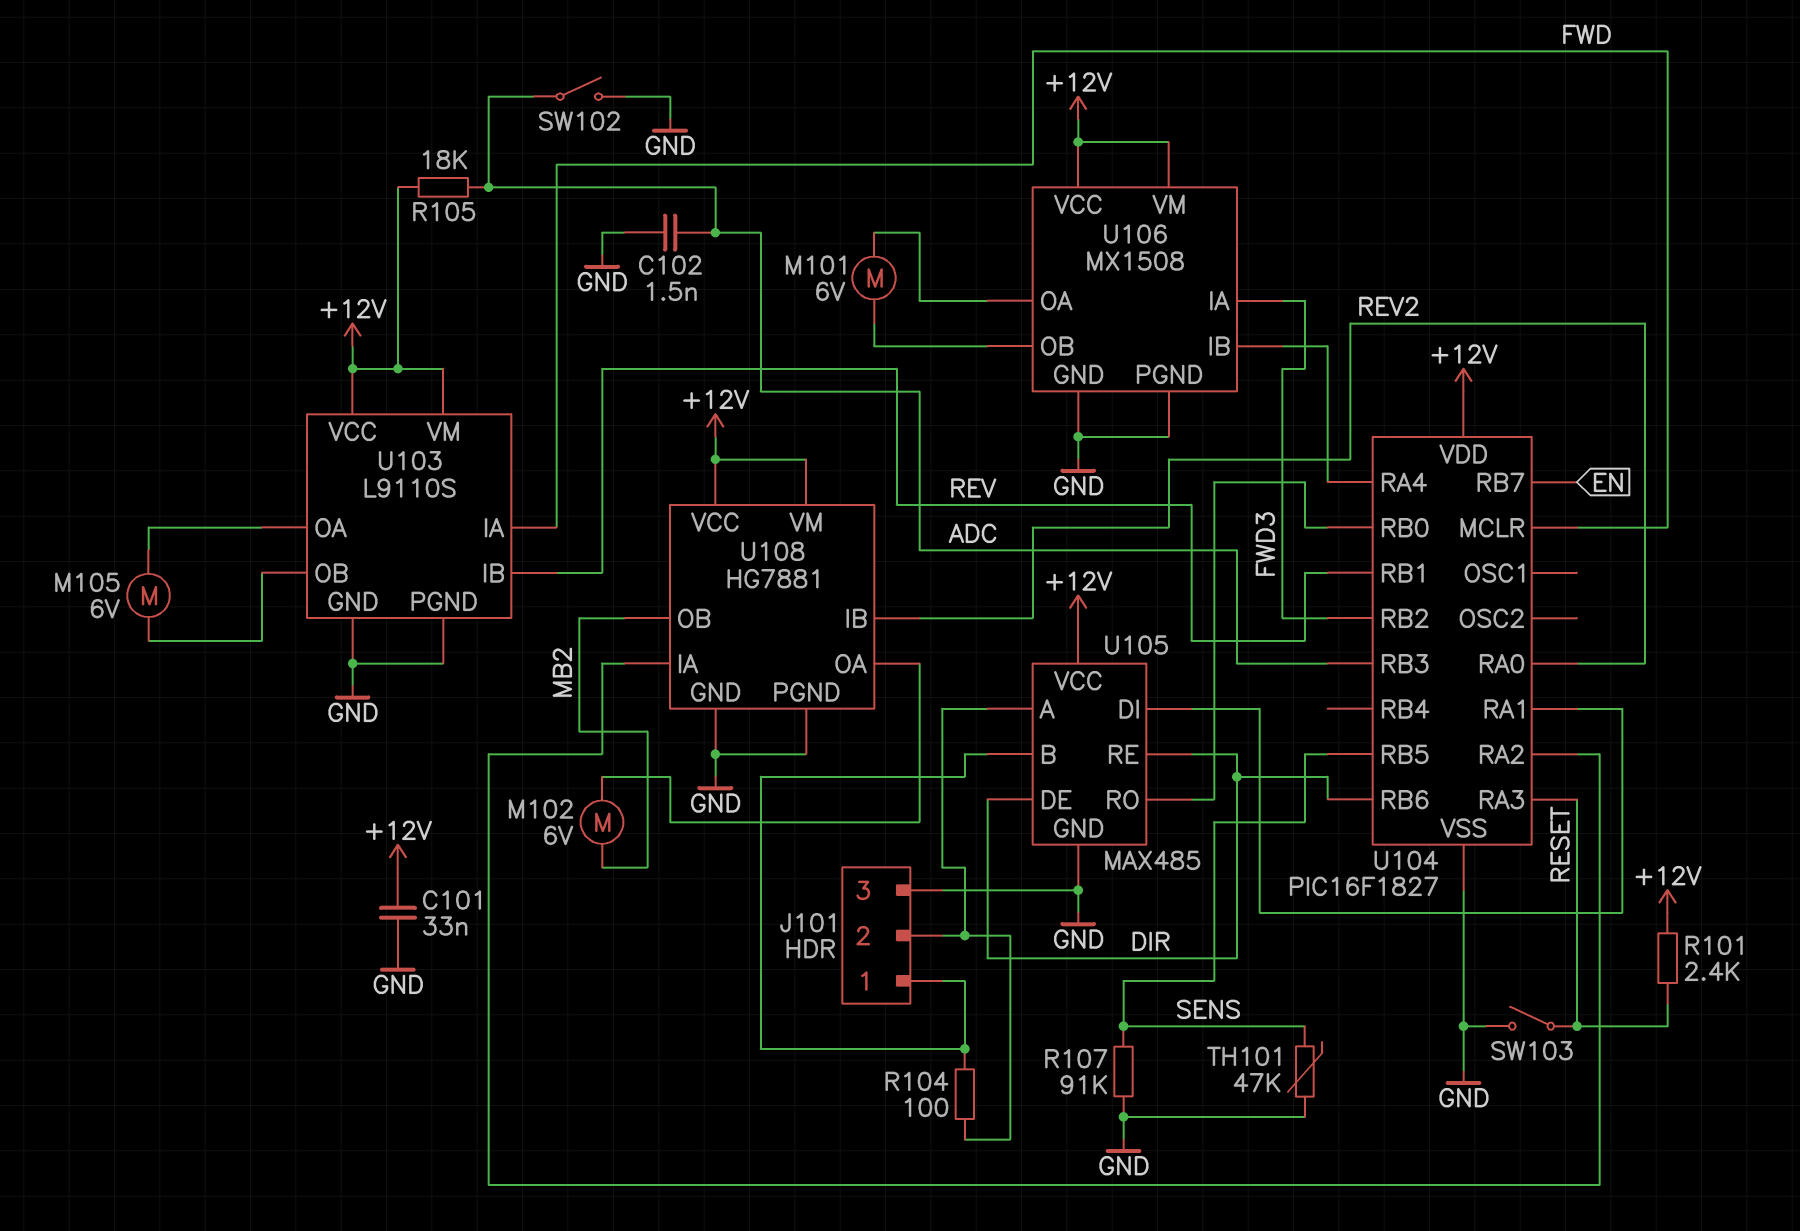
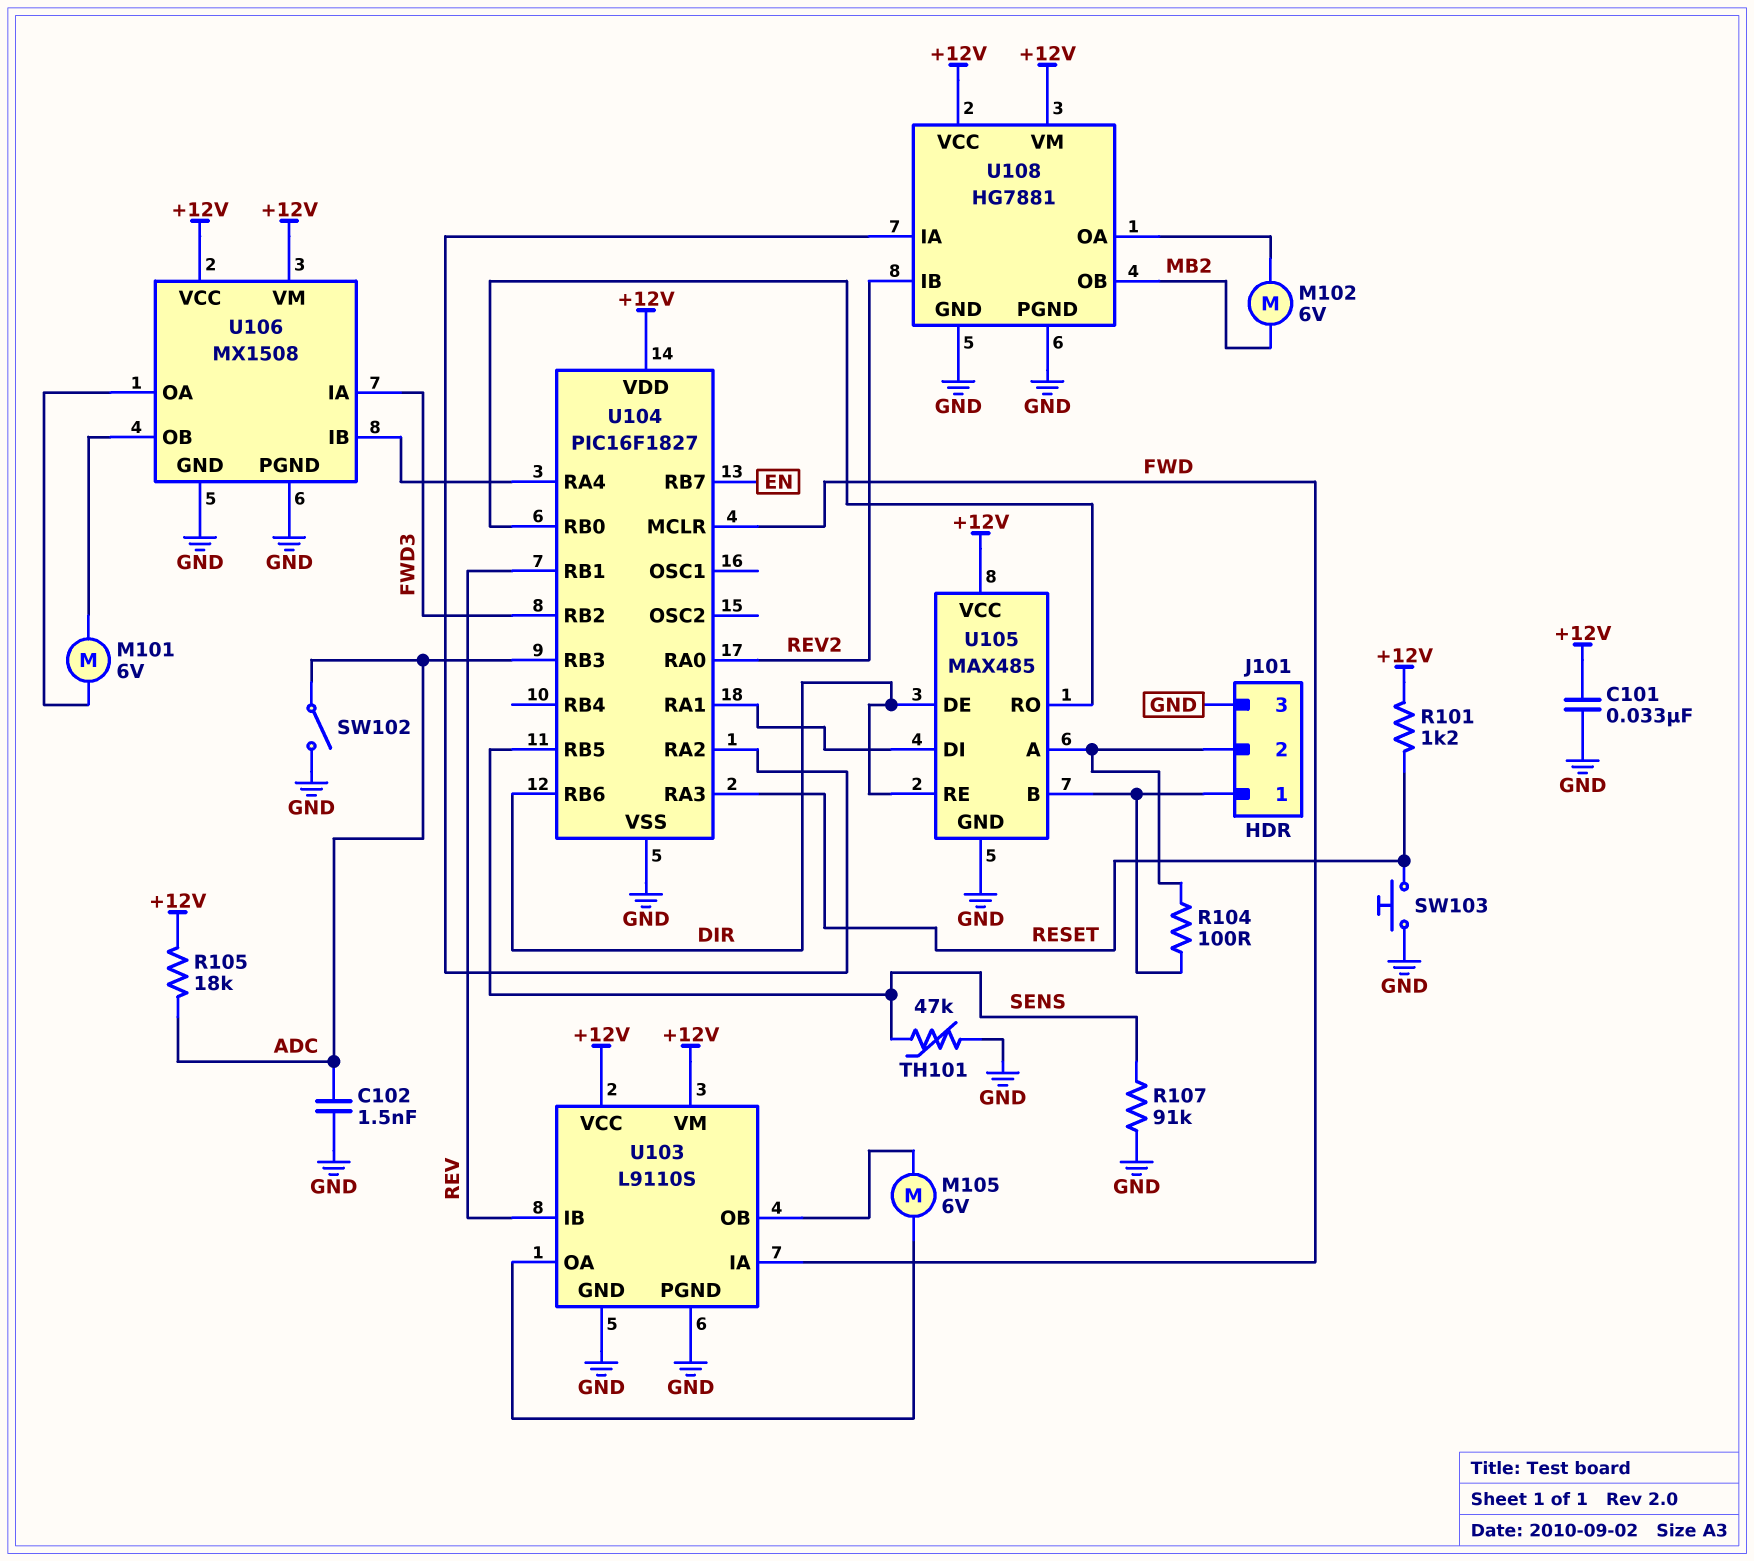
R101: 2.4k (+12V, RESET) -> 1.2k (+12V, RESET)
SW103: switch (GND, RESET) -> button (GND, RESET)

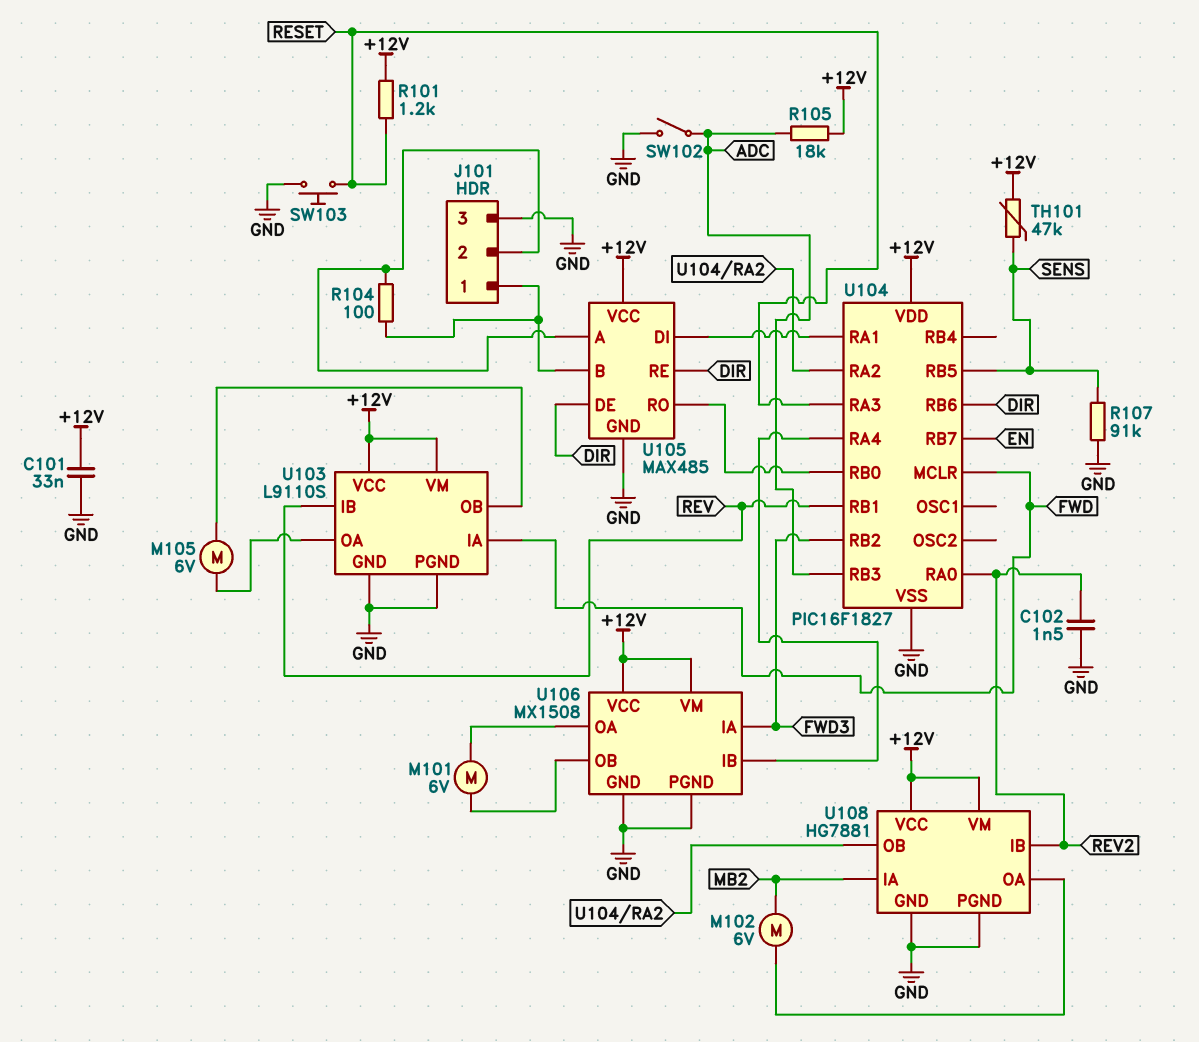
C102: 1.5nF (ADC, GND) -> 1.5nF (GND, REV2)
TH101: 47k (GND, SENS) -> 47k (+12V, SENS)
U108 pin IA: U104/RA2 -> MB2
U108 pin OB: MB2 -> U104/RA2

